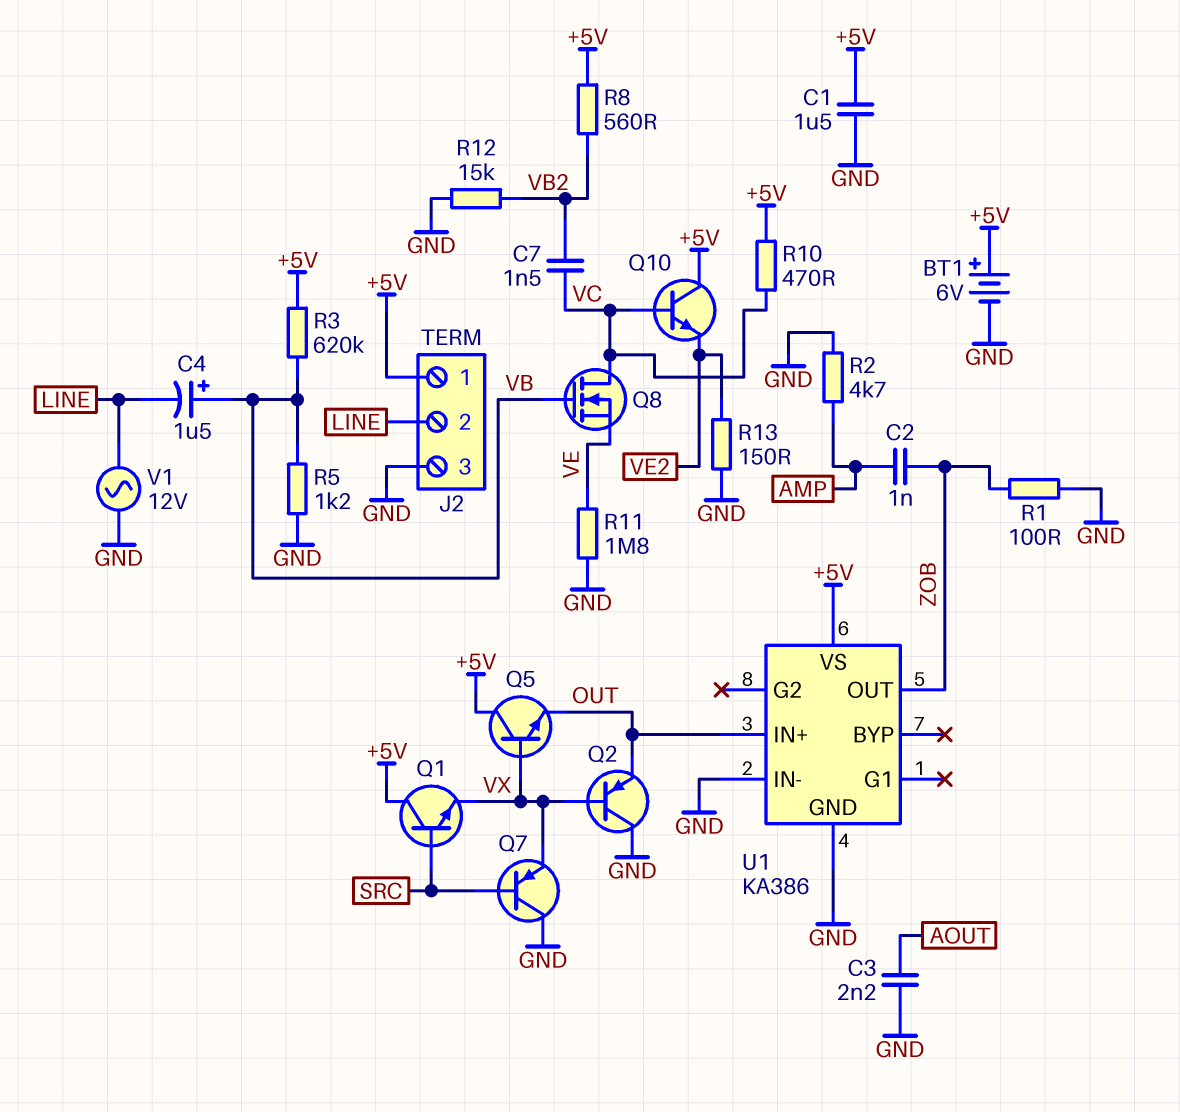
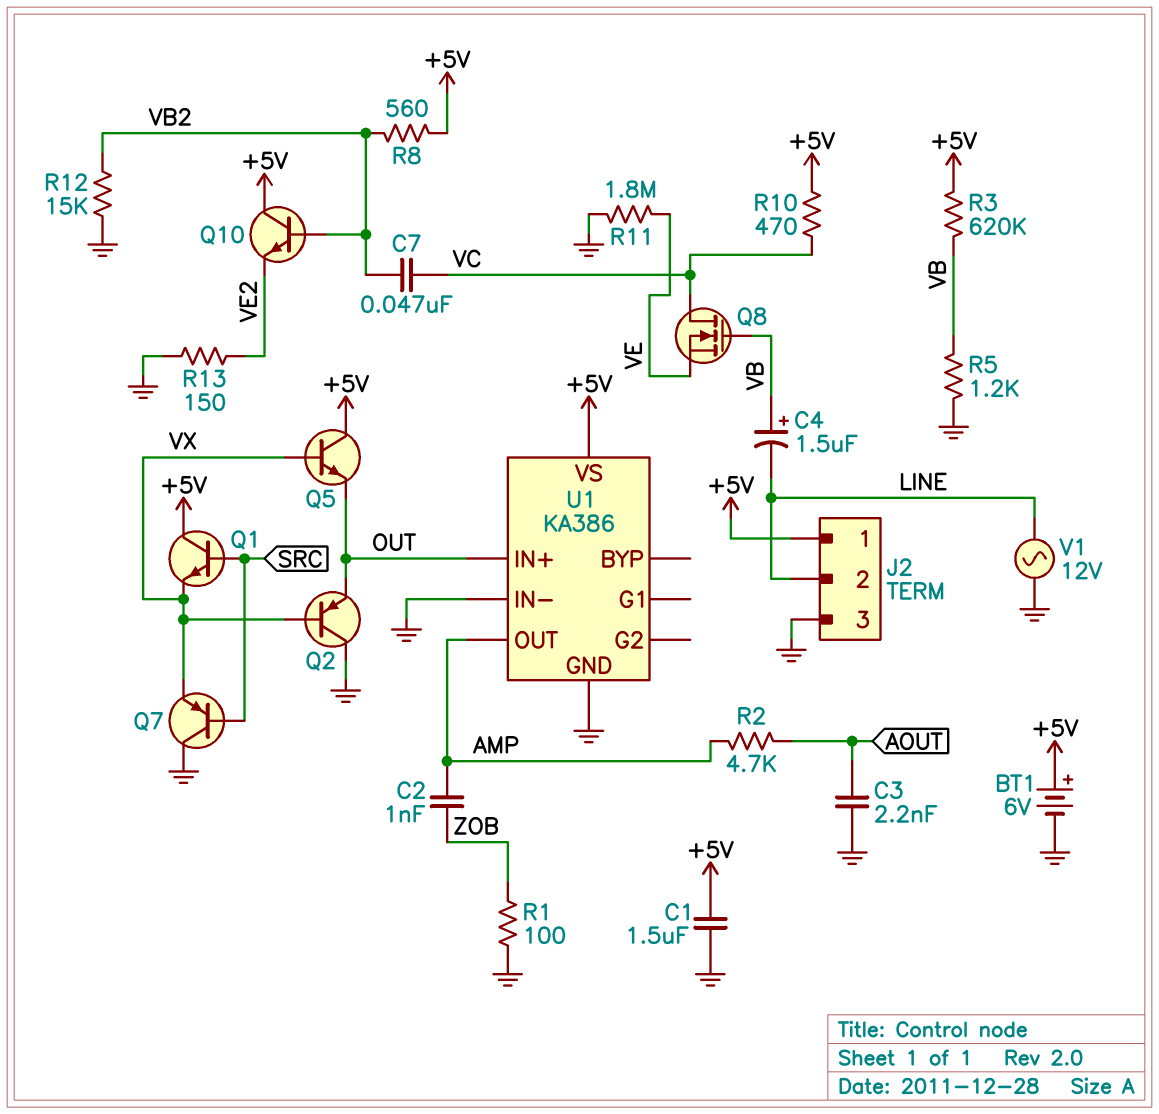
C7: 1.5nF (VB2, VC) -> 47nF (VB2, VC)
Q10: NPN (B VC, C +5V, E VE2) -> NPN (B VB2, C +5V, E VE2)
R2: 4.7k (AMP, GND) -> 4.7k (AMP, AOUT)
U1 pin OUT: ZOB -> AMP

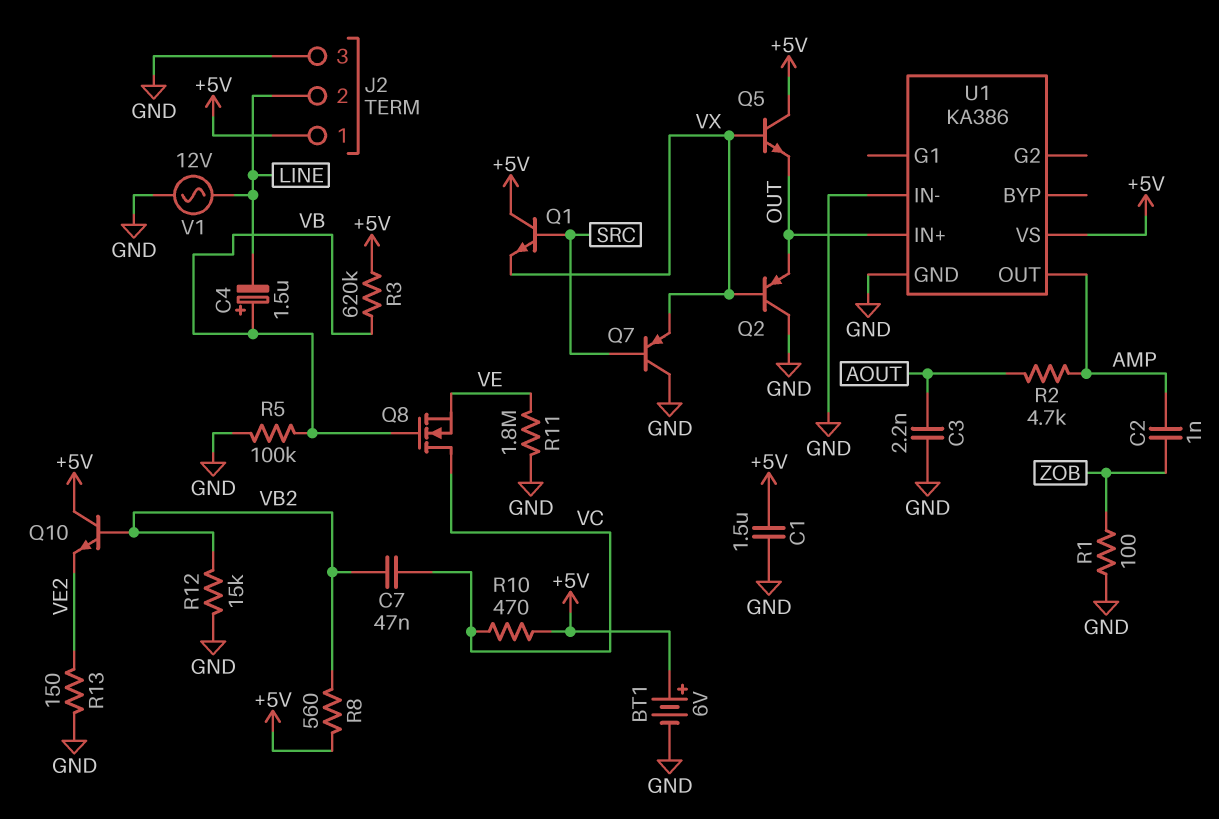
R5: 1.2k (GND, VB) -> 100k (GND, VB)

